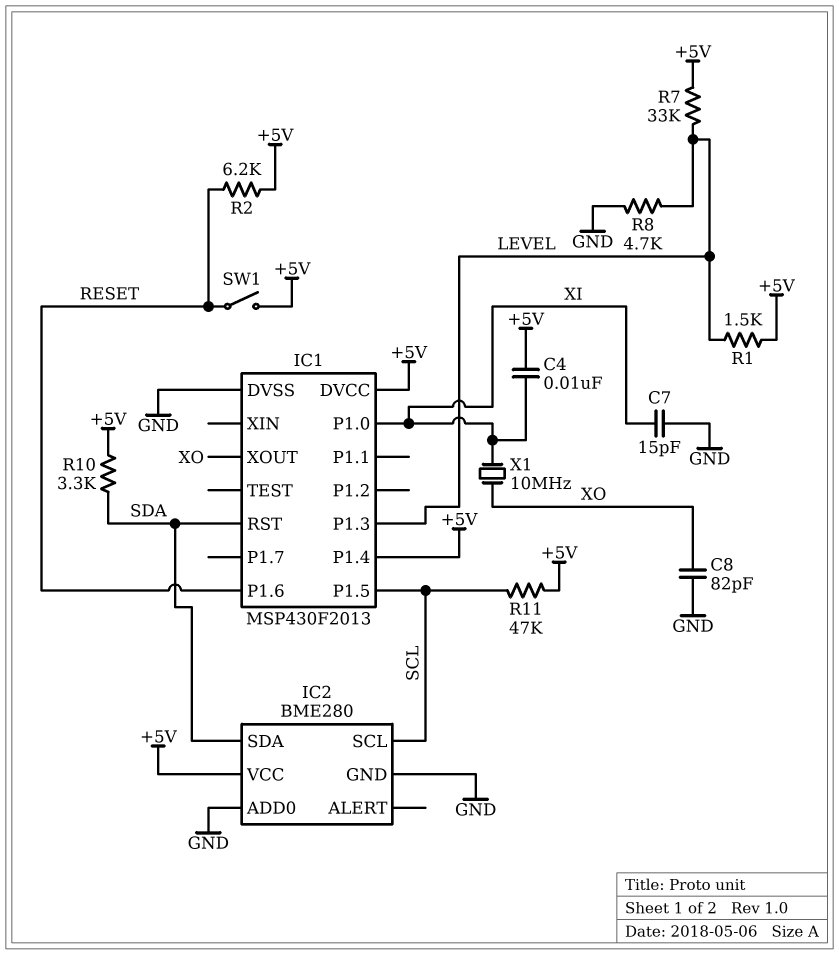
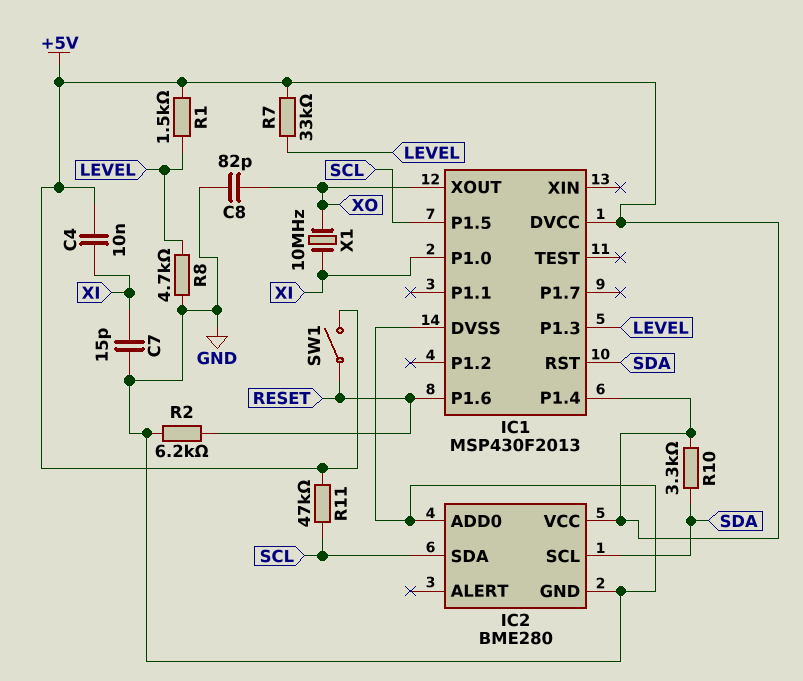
IC2 pin SCL: SCL -> SDA
IC2 pin SDA: SDA -> SCL
R2: 6.2k (+5V, RESET) -> 6.2k (GND, RESET)

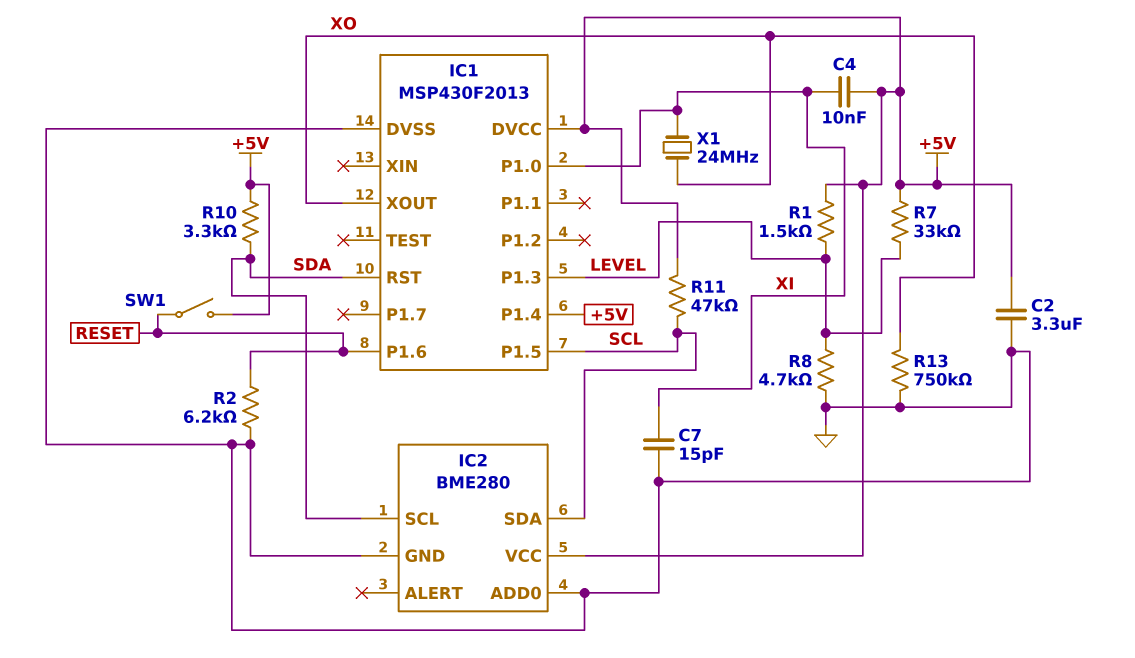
C2: none -> 3.3uF (+5V, GND)
C8: 82pF (GND, XO) -> none
R13: none -> 750k (GND, XO)
X1: 10MHz (XI, XO) -> 24MHz (XI, XO)

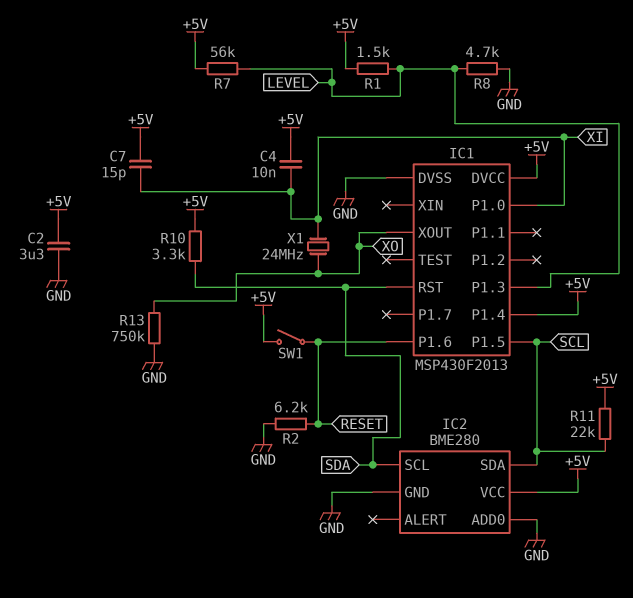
C7: 15pF (GND, XI) -> 15pF (+5V, XI)
R7: 33k (+5V, LEVEL) -> 56k (+5V, LEVEL)
R11: 47k (+5V, SCL) -> 22k (+5V, SCL)

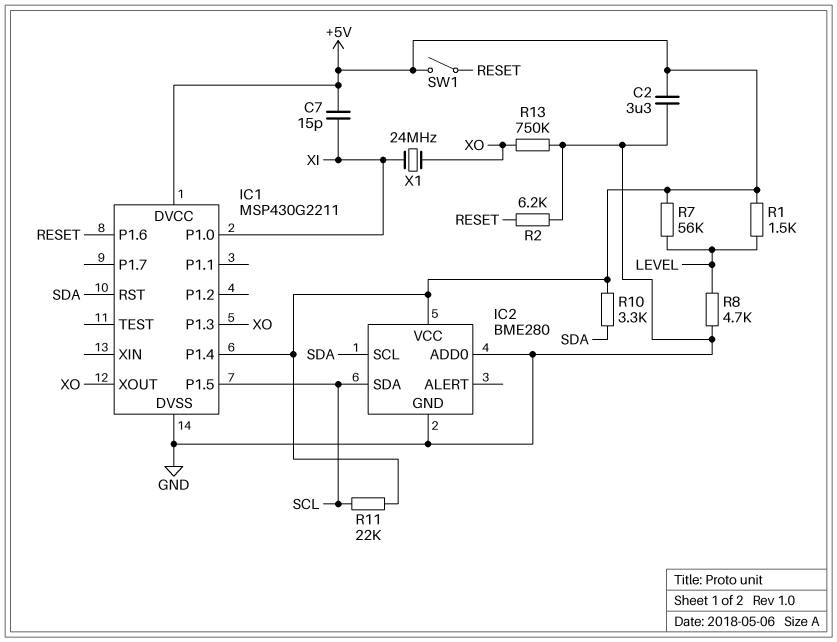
C4: 10nF (+5V, XI) -> none
IC1: MSP430F2013 -> MSP430G2211
IC1 pin P1.3: LEVEL -> XO

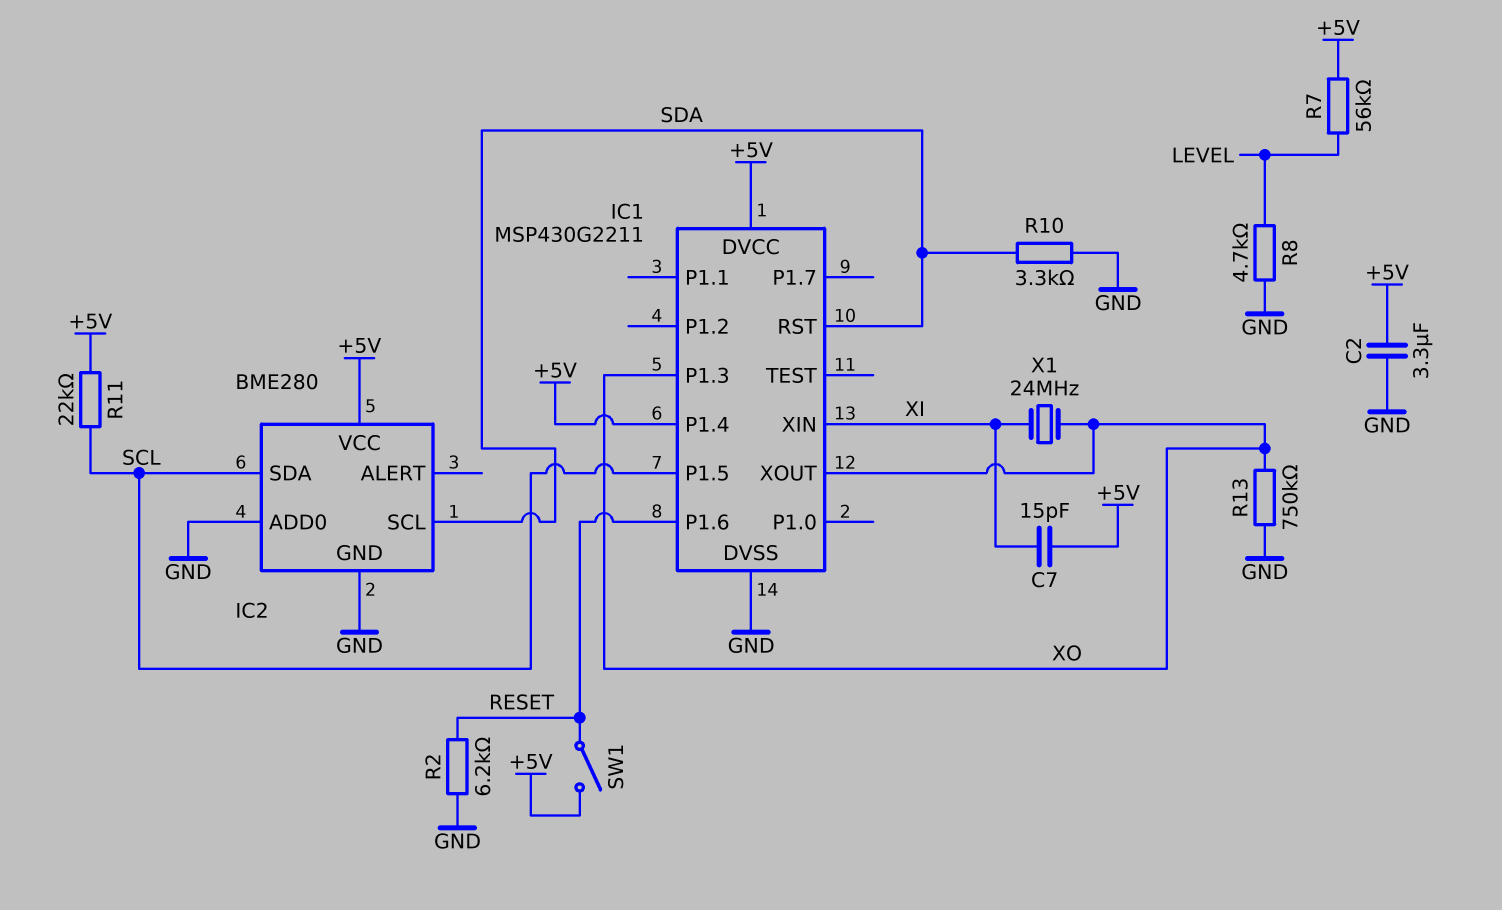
IC1 pin P1.0: XI -> none
IC1 pin XIN: none -> XI
R1: 1.5k (+5V, LEVEL) -> none
R10: 3.3k (+5V, SDA) -> 3.3k (GND, SDA)

